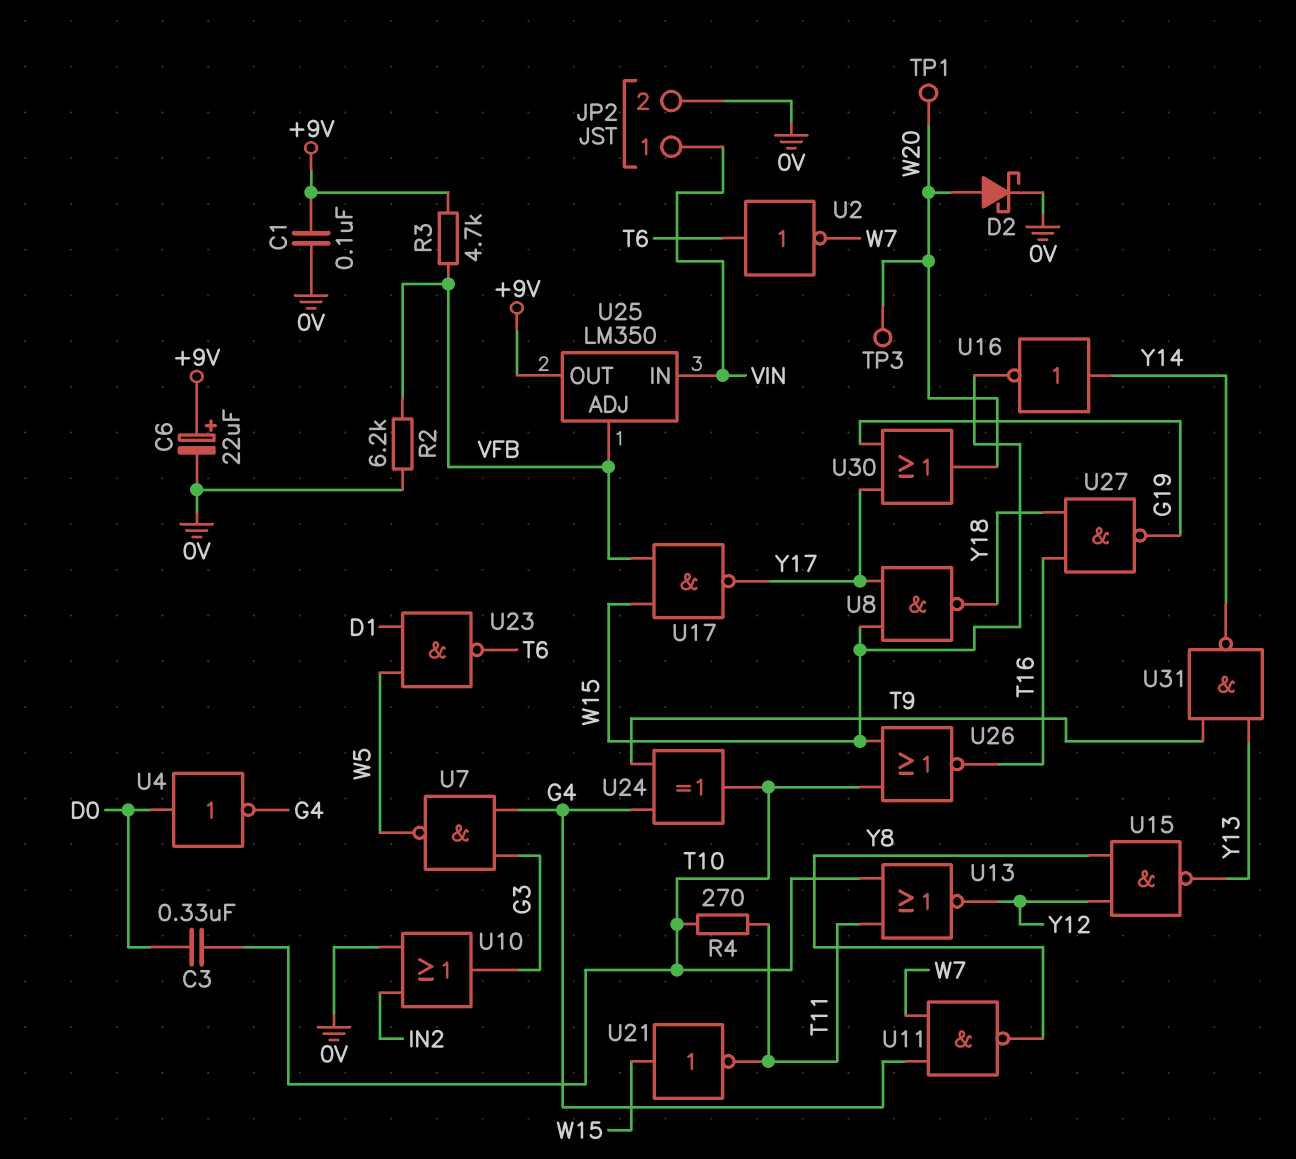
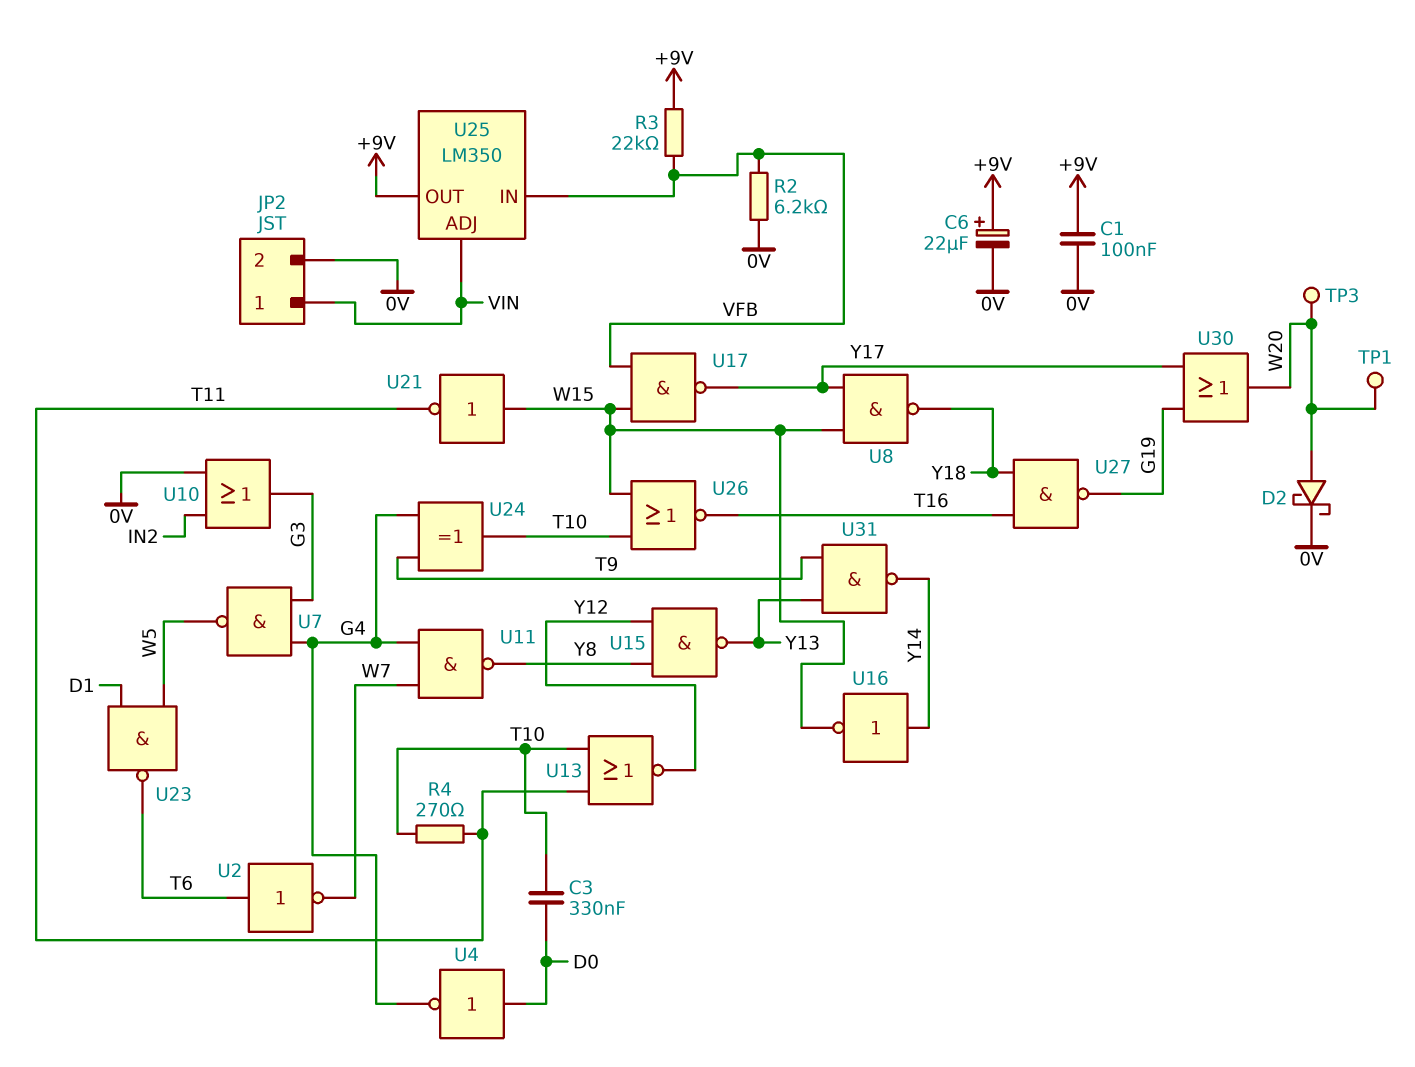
R3: 4.7k (+9V, VFB) -> 22k (+9V, VFB)
U25 pin ADJ: VFB -> VIN
U25 pin IN: VIN -> VFB

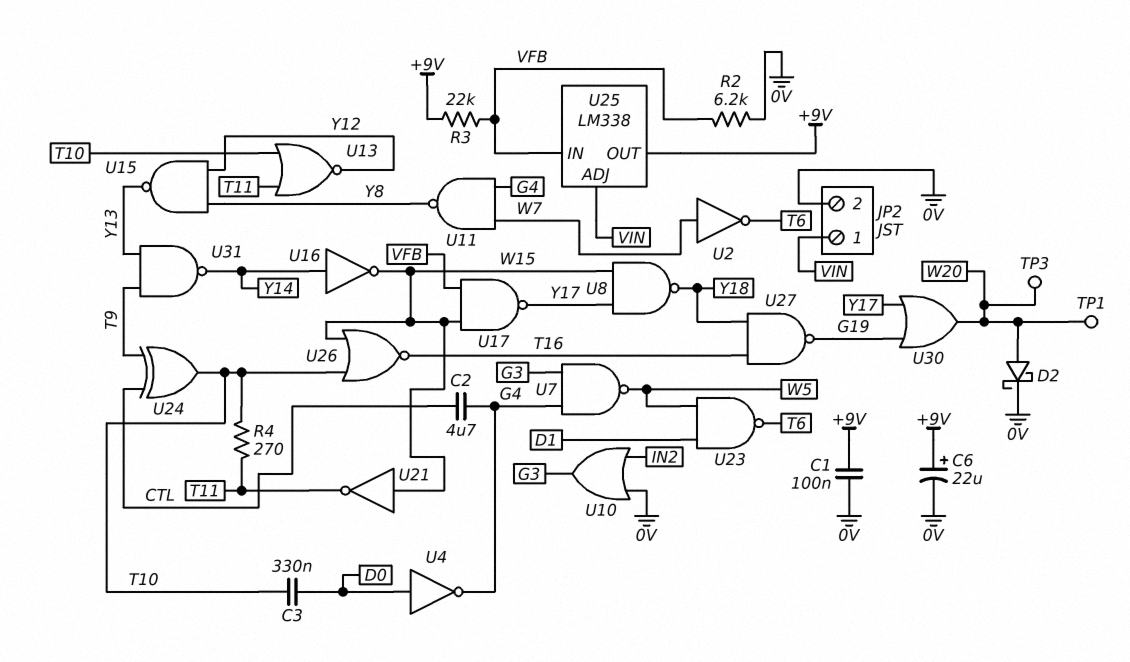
C2: none -> 4.7uF (CTL, G4)
U2: NOT (in T6, out W7) -> NOT (in W7, out T6)
U24: XOR (in G4, in T9, out T10) -> XOR (in CTL, in T9, out T10)
U25: LM350 -> LM338

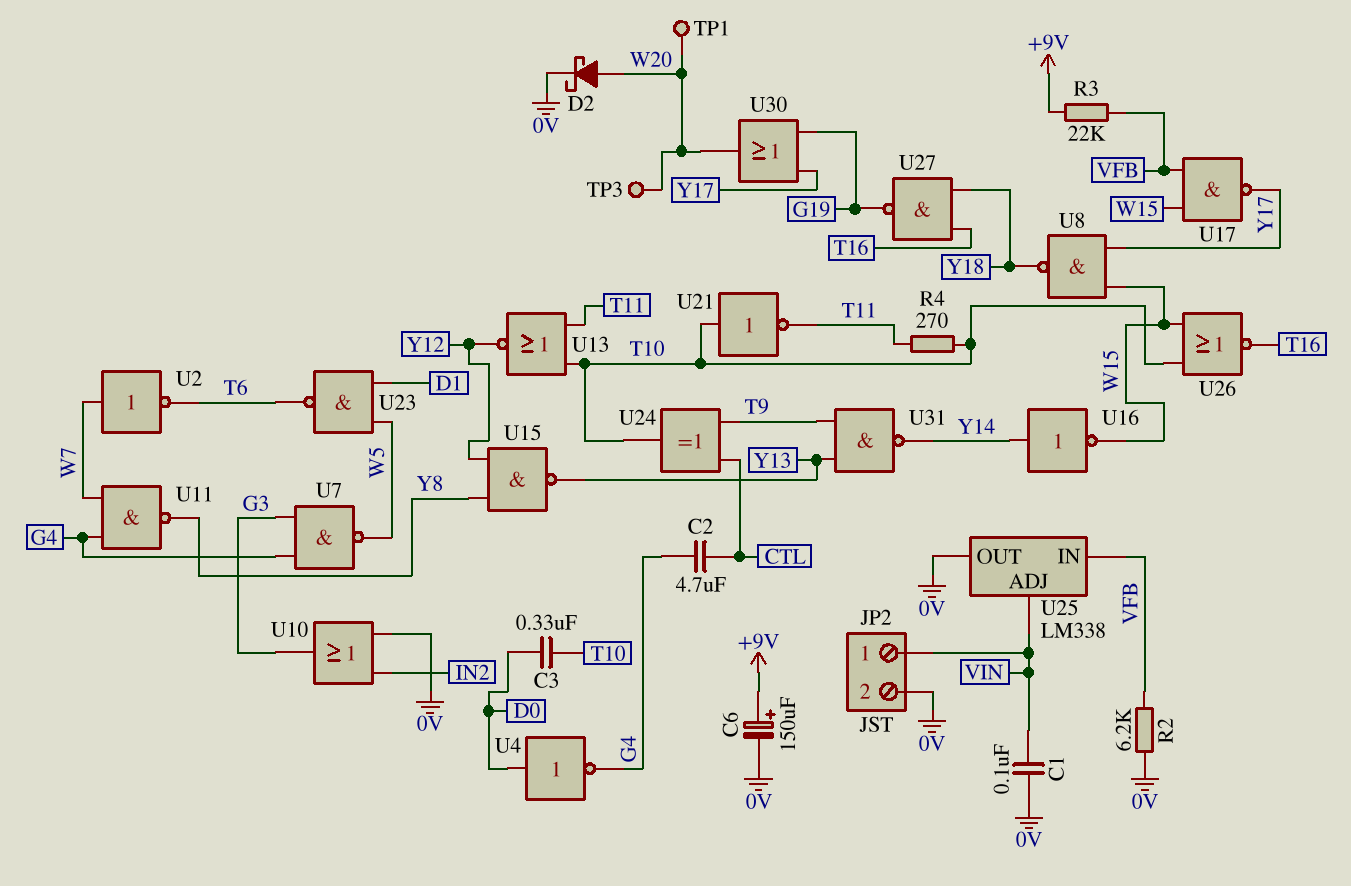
C1: 100nF (+9V, 0V) -> 100nF (0V, VIN)
C6: 22uF (plus +9V, minus 0V) -> 150uF (plus +9V, minus 0V)
U21: NOT (in W15, out T11) -> NOT (in T10, out T11)
U25 pin OUT: +9V -> 0V

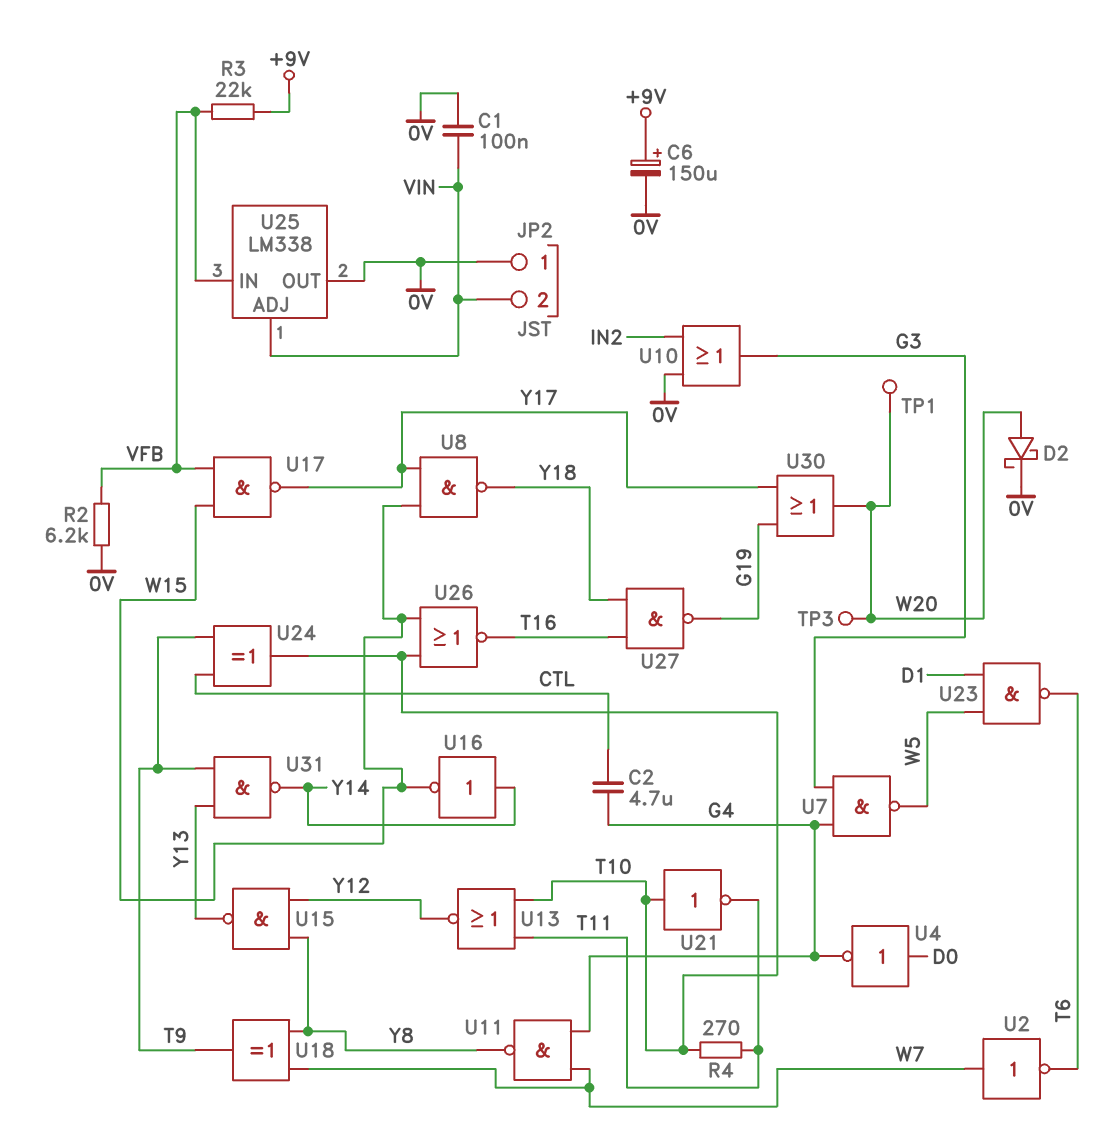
C3: 330nF (D0, T10) -> none
JP2 pin 1: VIN -> 0V
JP2 pin 2: 0V -> VIN
U18: none -> XOR (in W7, in Y8, out T9)

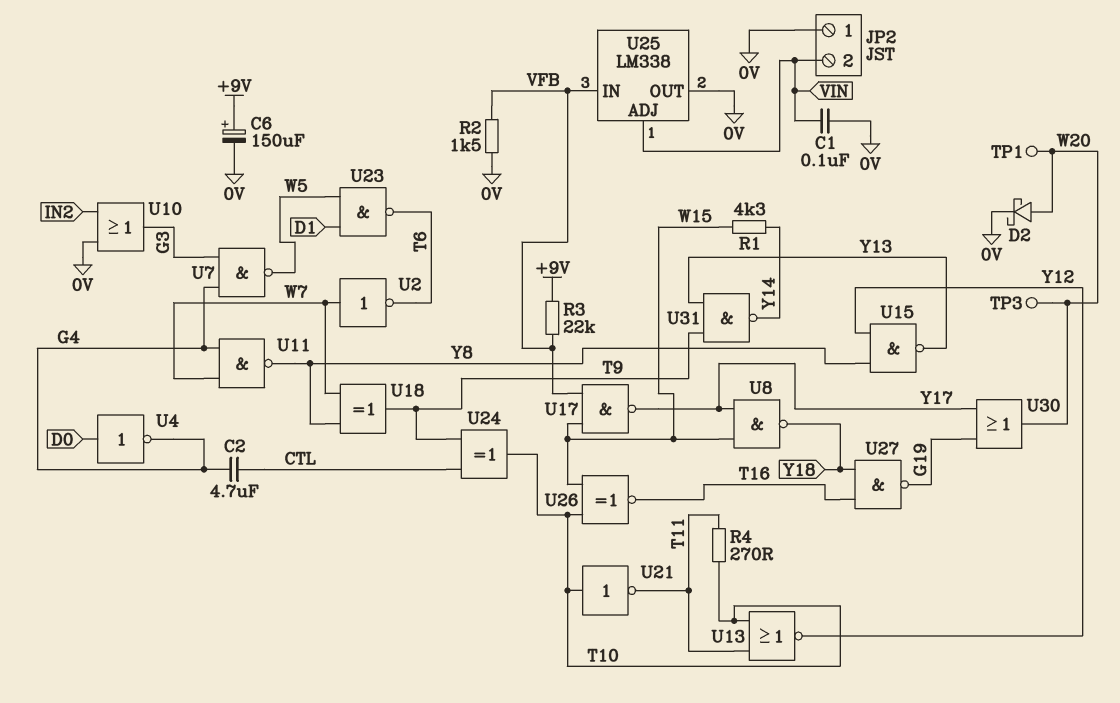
R1: none -> 4.3k (W15, Y14)
R2: 6.2k (0V, VFB) -> 1.5k (0V, VFB)
U16: NOT (in Y14, out W15) -> none
U26: NOR (in T10, in W15, out T16) -> XNOR (in T10, in W15, out T16)

